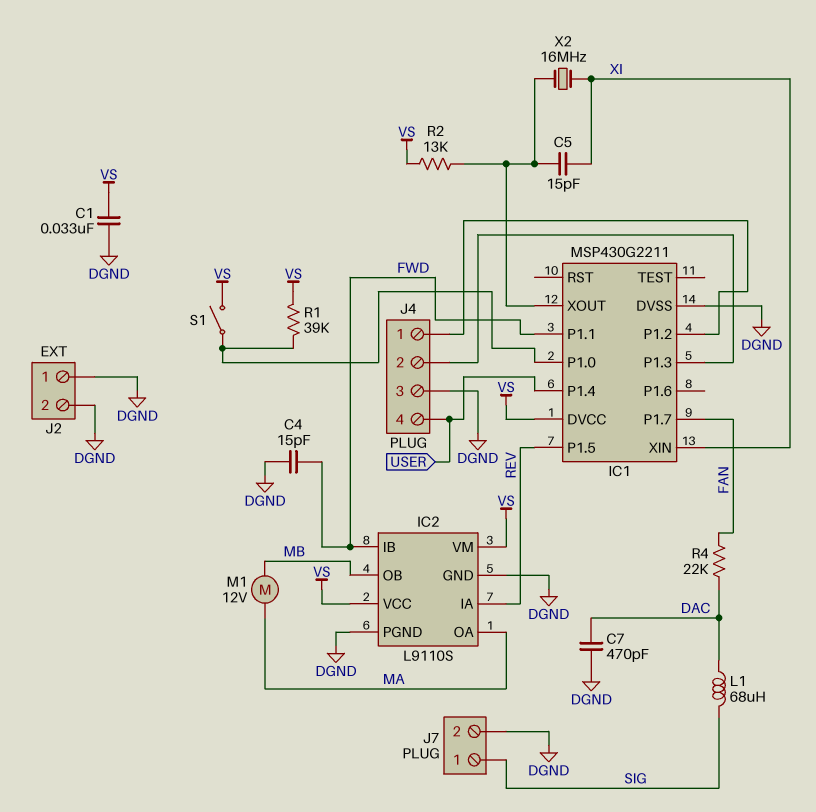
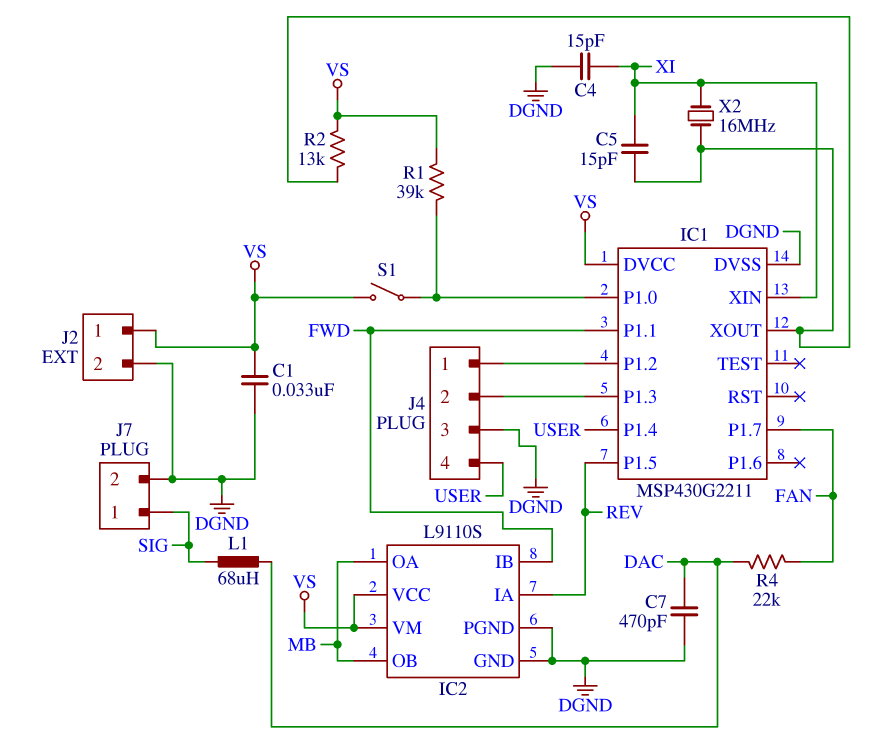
C4: 15pF (DGND, FWD) -> 15pF (DGND, XI)
IC2 pin OA: MA -> MB
J2 pin 1: DGND -> VS
M1: motor 12V (MA, MB) -> none

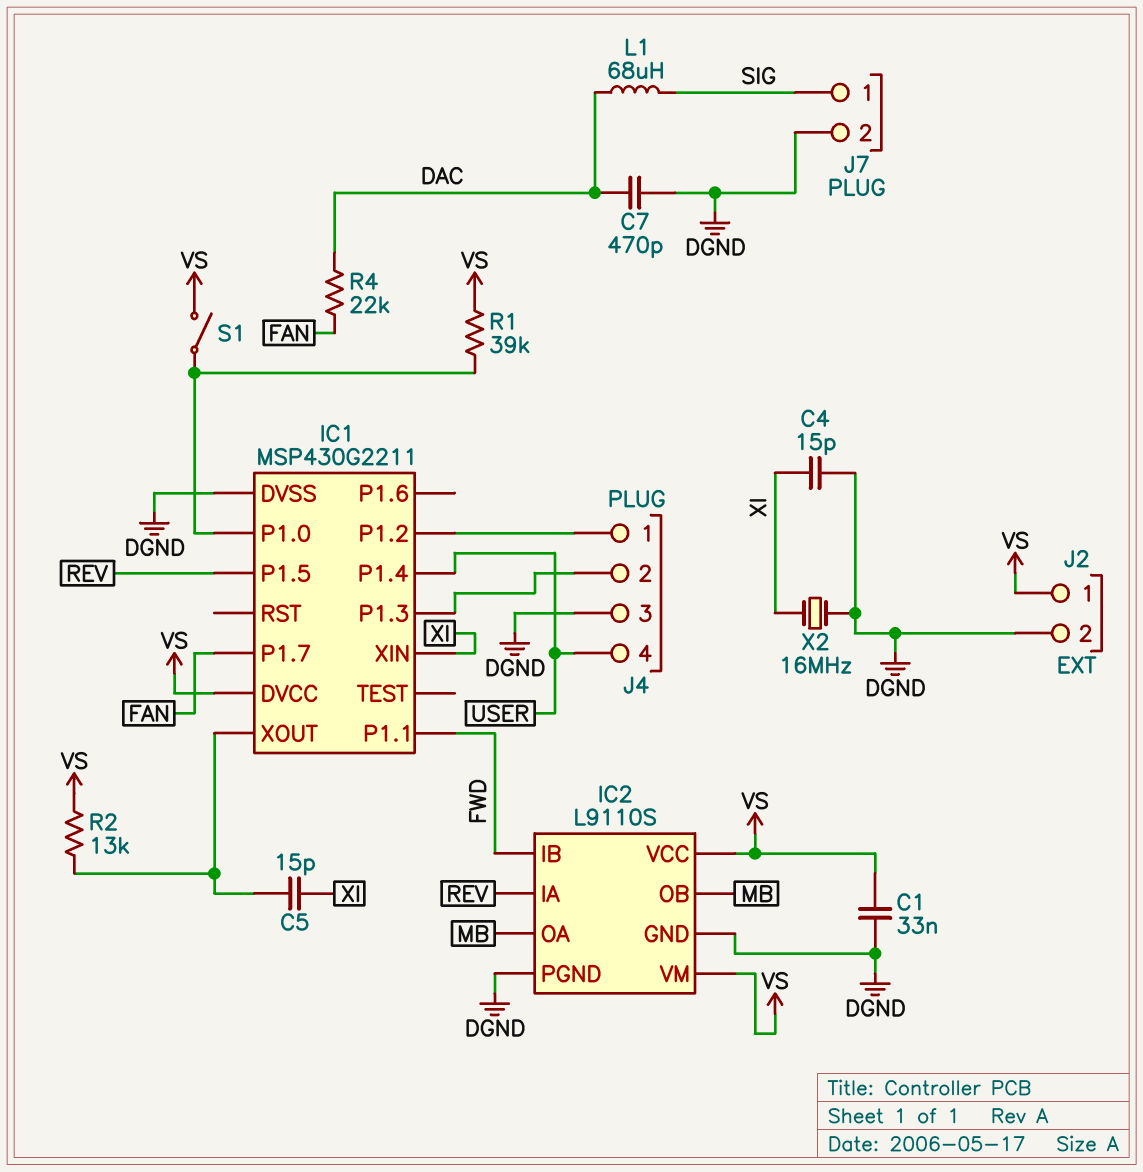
X2: 16MHz (IC1/XOUT, XI) -> 16MHz (DGND, XI)

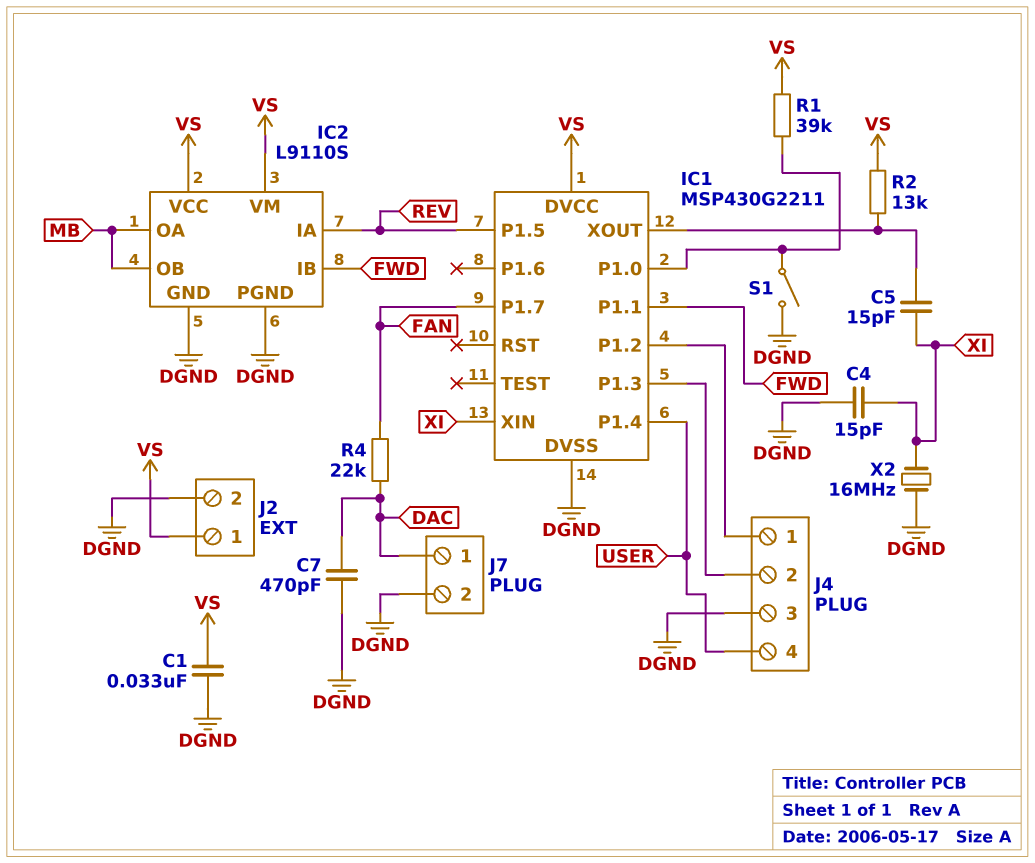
J7 pin 1: SIG -> DAC
L1: 68uH (DAC, SIG) -> none
S1: switch (IC1/P1.0, VS) -> switch (DGND, IC1/P1.0)

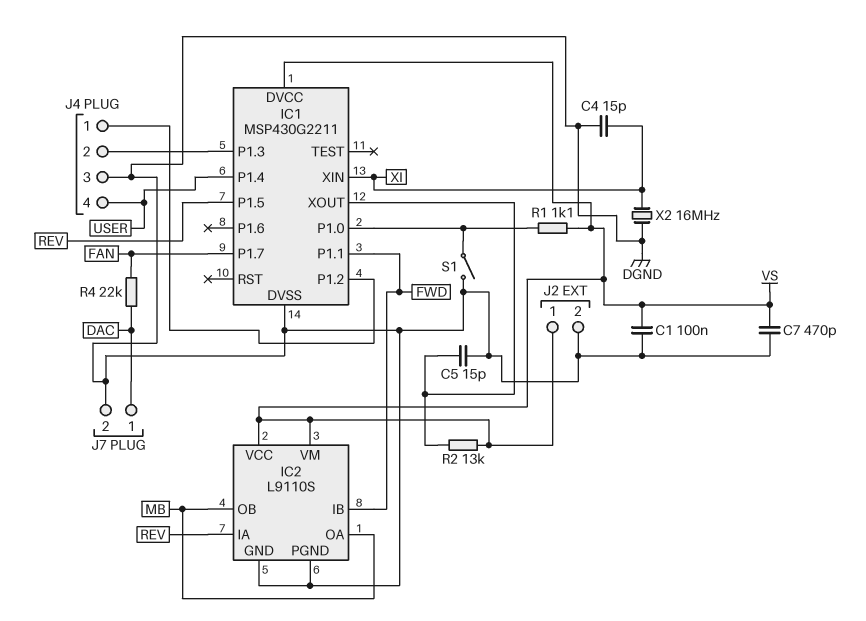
C1: 33nF (DGND, VS) -> 100nF (DGND, VS)
C5: 15pF (IC1/XOUT, XI) -> 15pF (DGND, IC1/XOUT)
C7: 470pF (DAC, DGND) -> 470pF (DGND, VS)
R1: 39k (IC1/P1.0, VS) -> 1.1k (IC1/P1.0, VS)

